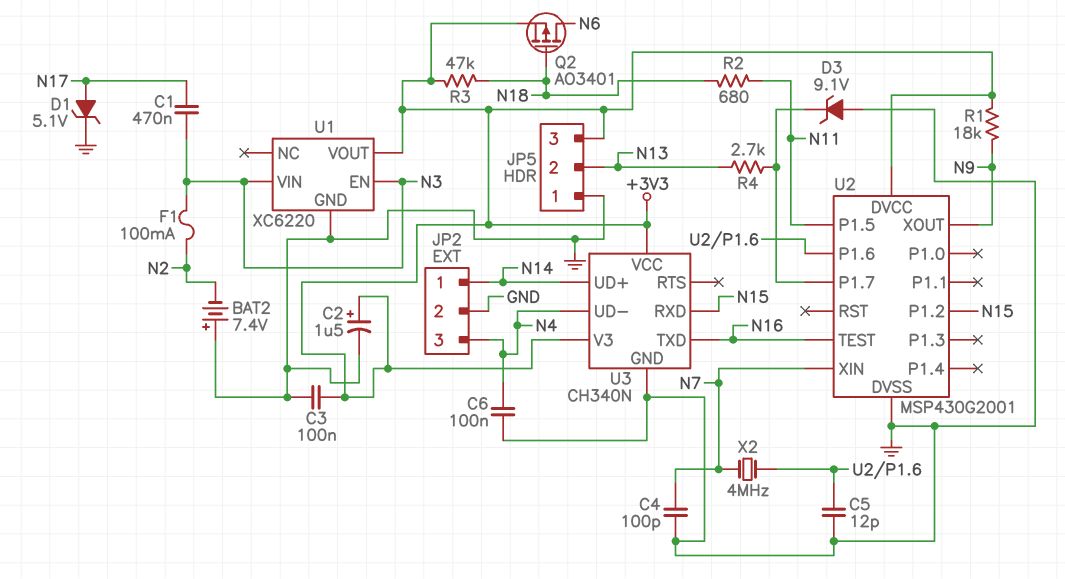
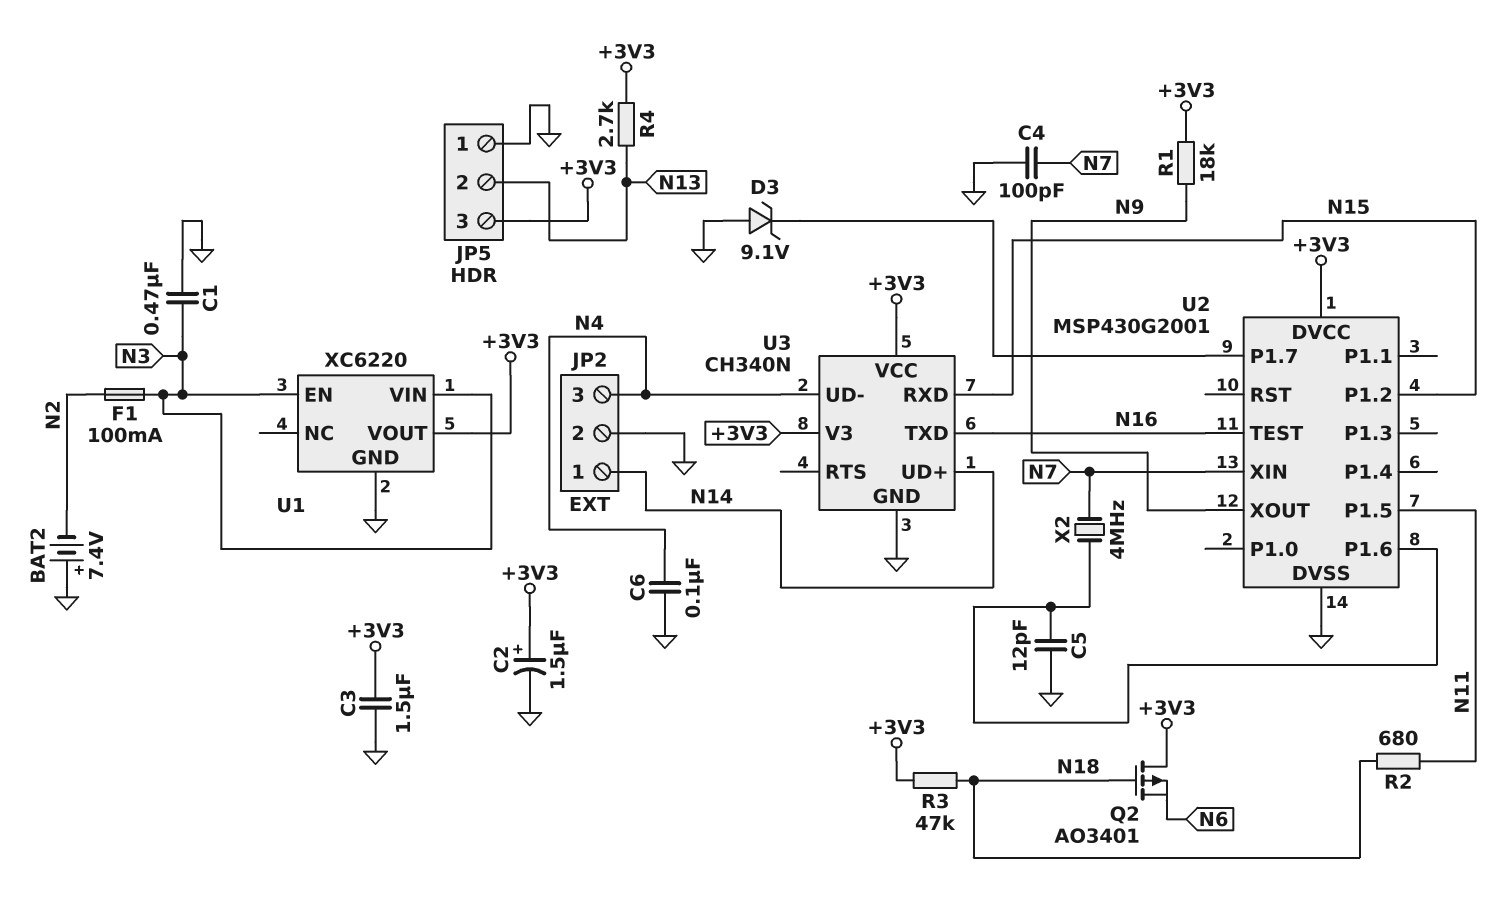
C1: 470nF (N3, N17) -> 470nF (GND, N3)
C3: 100nF (+3V3, GND) -> 1.5uF (+3V3, GND)
D1: zener 5.1V (A N17, K GND) -> none
Q2: PMOS AO3401 (G N18, D N6, S +3V3) -> PMOS AO3401 (G N18, D +3V3, S N6)
R4: 2.7k (N13, U2/P1.7) -> 2.7k (+3V3, N13)

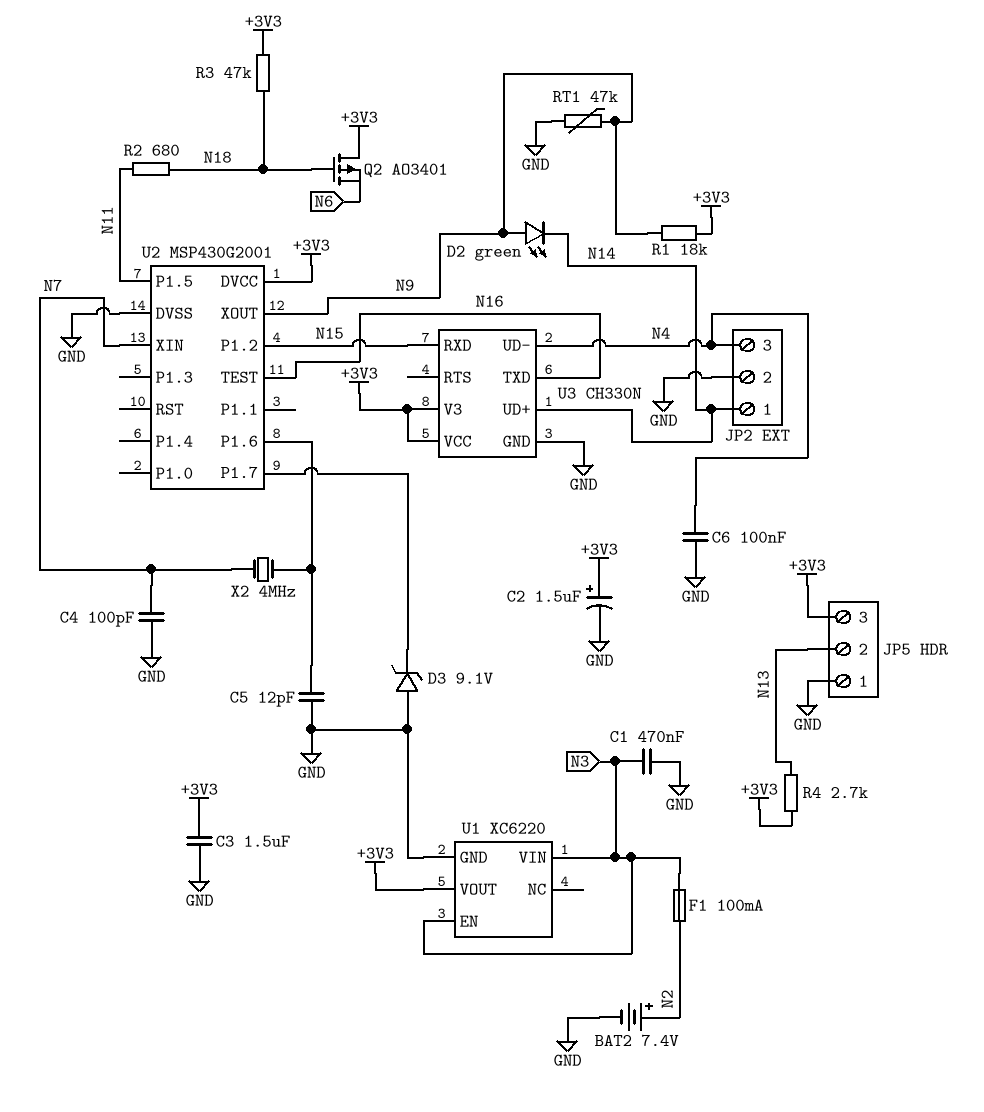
BAT2: 7.4V (plus GND, minus N2) -> 7.4V (plus N2, minus GND)
D2: none -> LED green (A N9, K N14)
RT1: none -> 47k (GND, N9)
U3: CH340N -> CH330N

